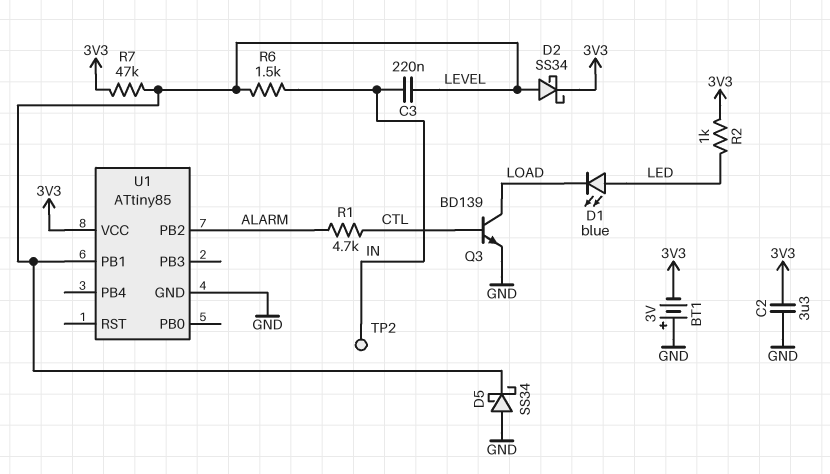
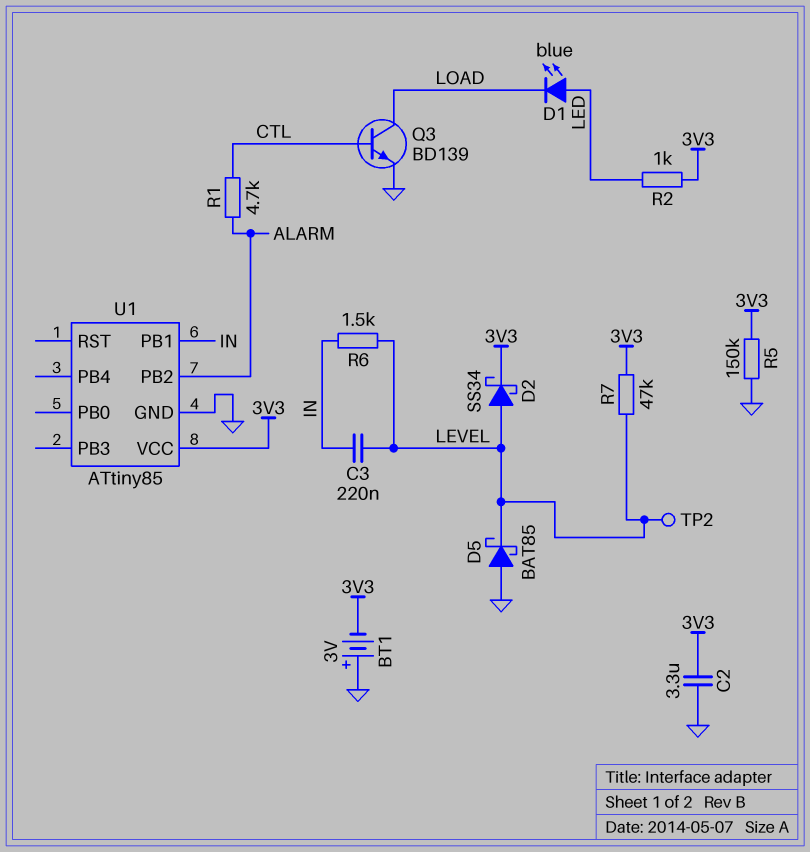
D5: schottky SS34 (A GND, K LEVEL) -> schottky BAT85 (A GND, K LEVEL)
R5: none -> 150k (3V3, GND)
TP2: test point (IN) -> test point (LEVEL)
U1 pin PB1: LEVEL -> IN

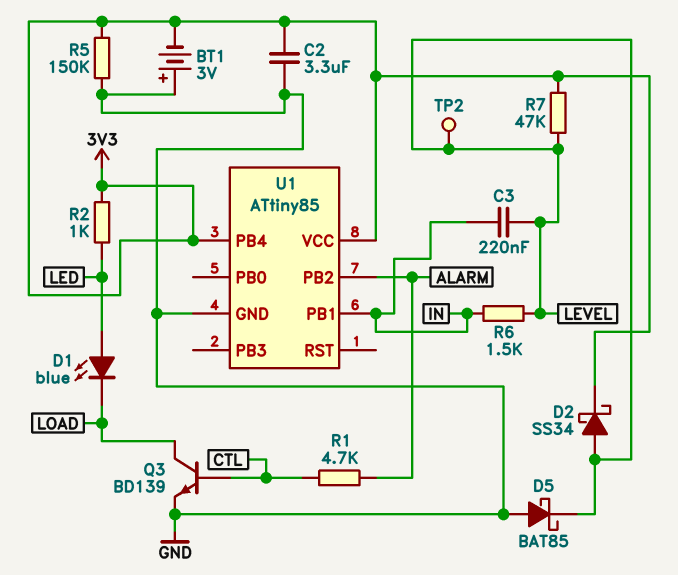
U1 pin PB4: none -> 3V3

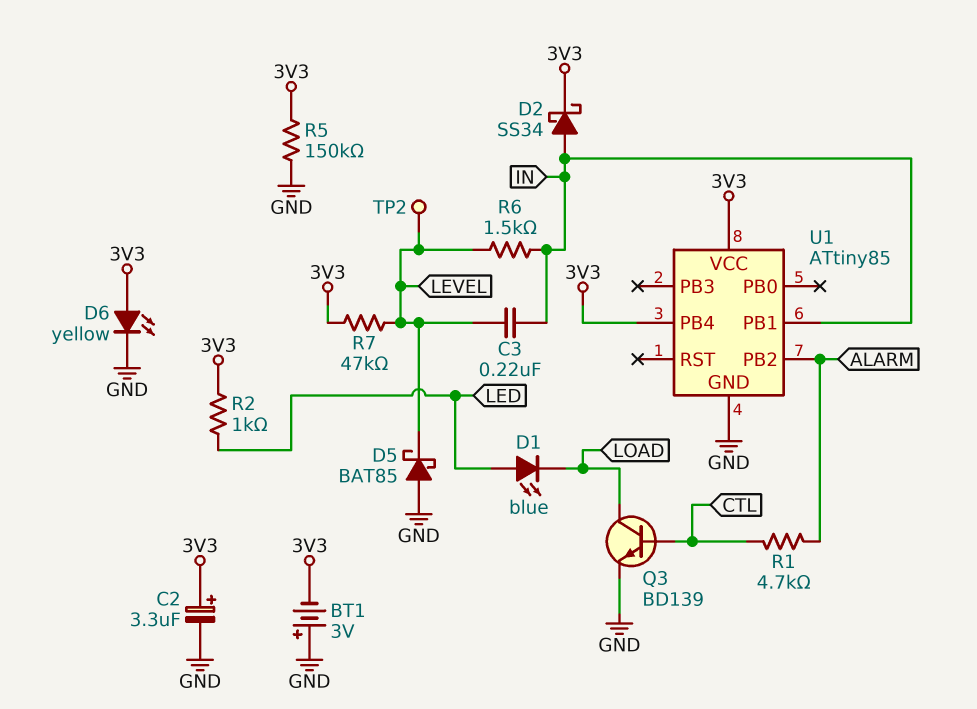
C2: 3.3uF (3V3, GND) -> 3.3uF (plus 3V3, minus GND)
D2: schottky SS34 (A LEVEL, K 3V3) -> schottky SS34 (A IN, K 3V3)
D6: none -> LED yellow (A 3V3, K GND)

